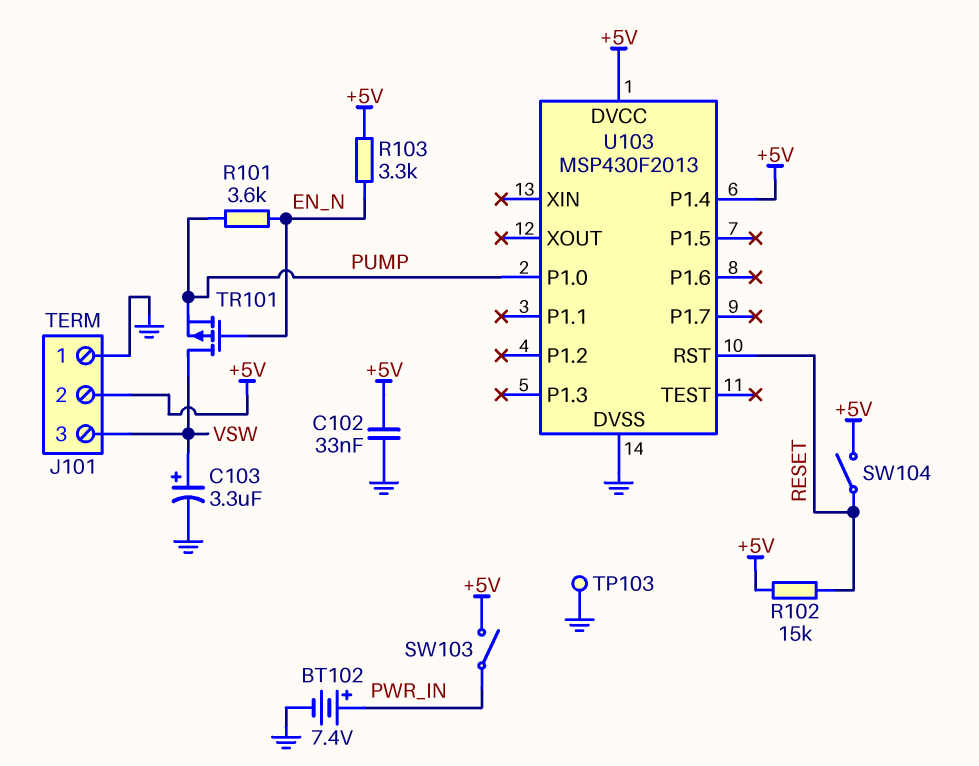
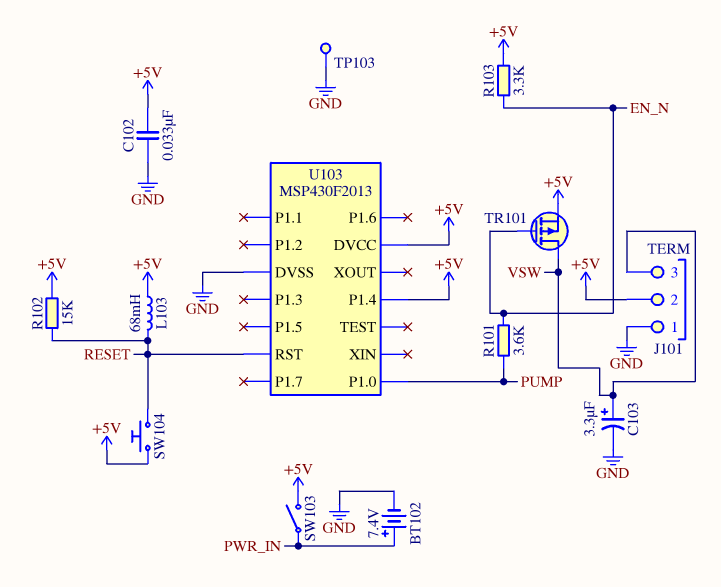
L103: none -> 68mH (+5V, RESET)
SW104: switch (+5V, RESET) -> button (+5V, RESET)
TR101: PMOS (G EN_N, D VSW, S PUMP) -> PMOS (G EN_N, D VSW, S +5V)

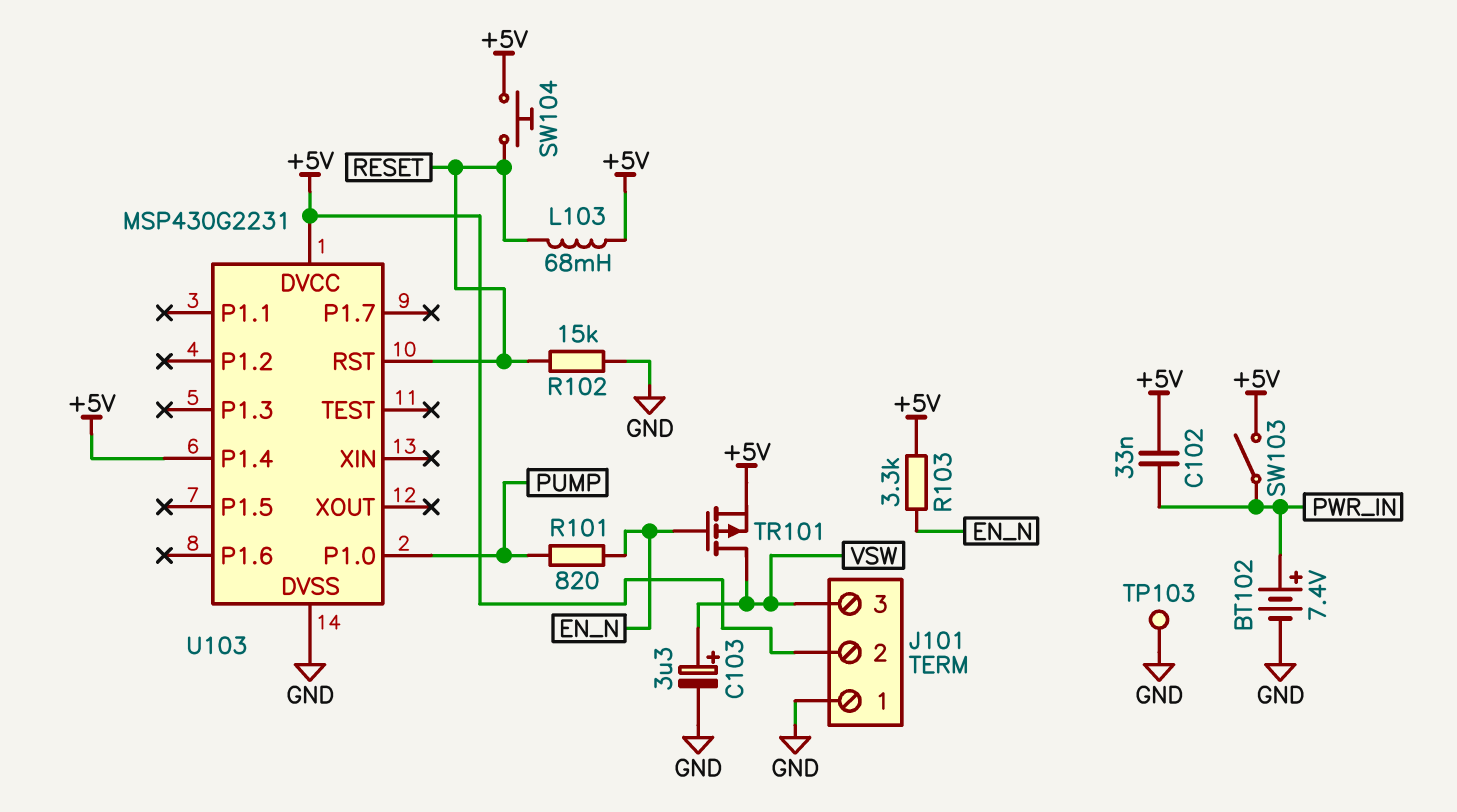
C102: 33nF (+5V, GND) -> 33nF (+5V, PWR_IN)
R101: 3.6k (EN_N, PUMP) -> 820 (EN_N, PUMP)
R102: 15k (+5V, RESET) -> 15k (GND, RESET)
U103: MSP430F2013 -> MSP430G2231

